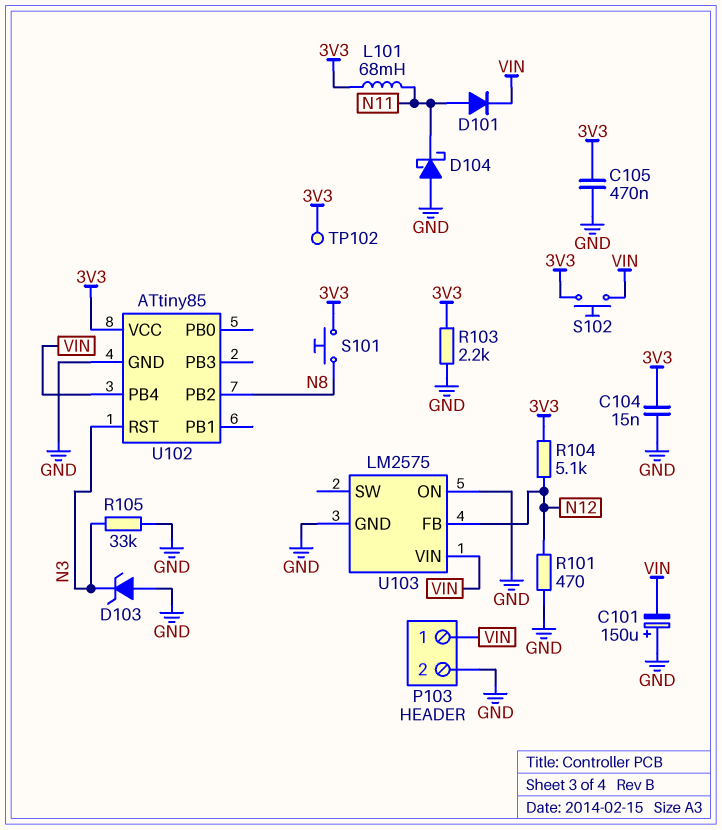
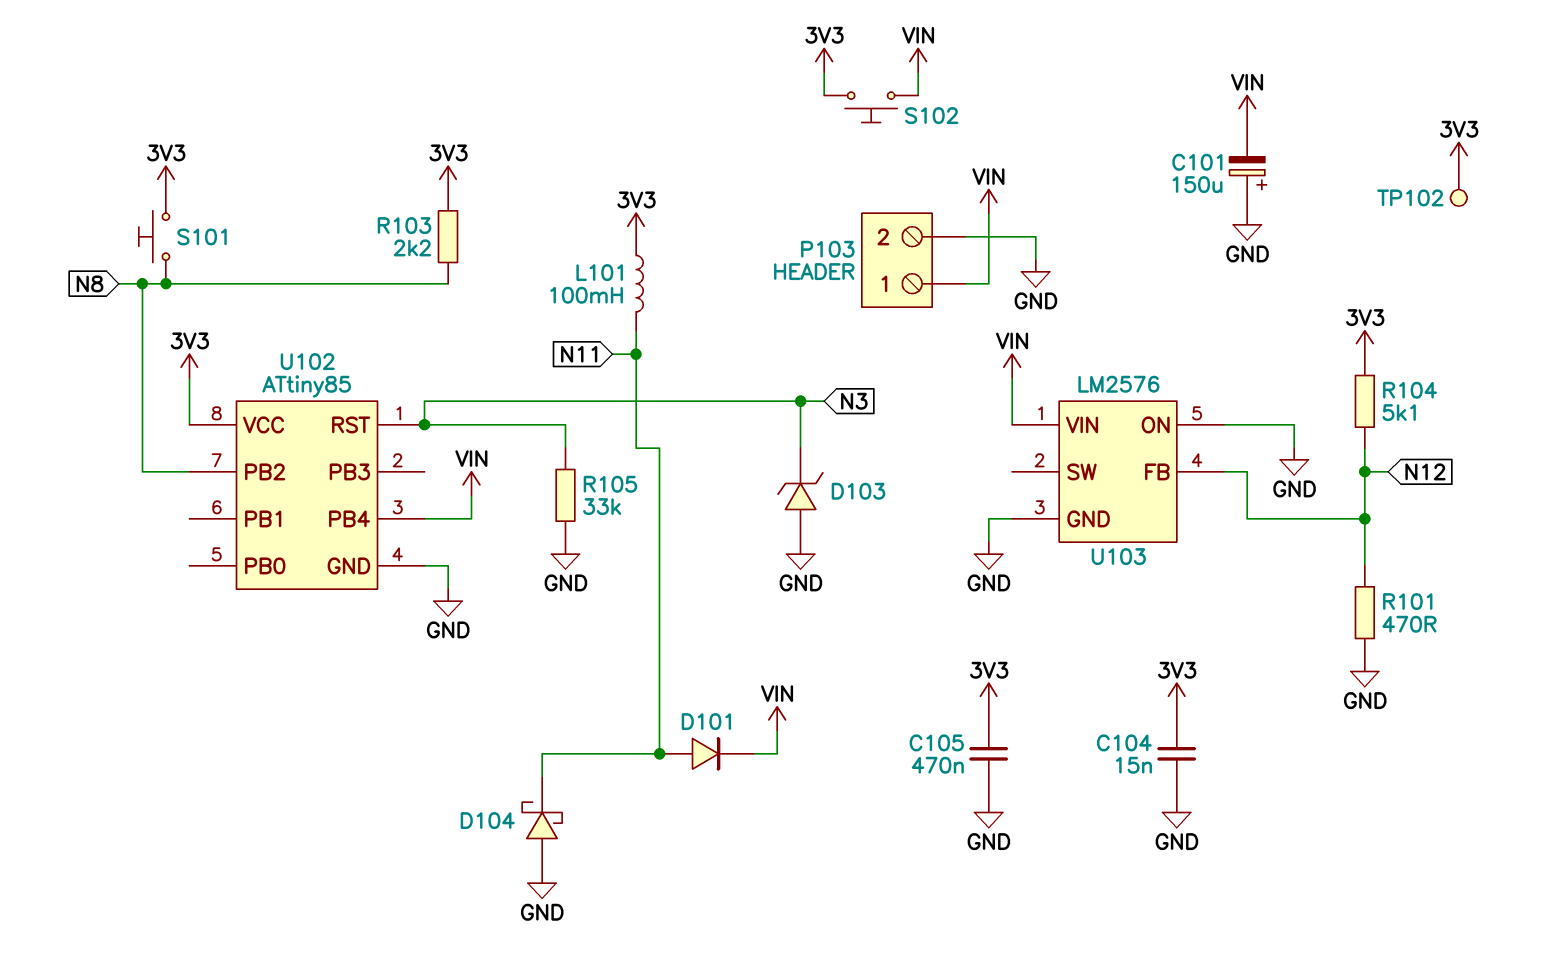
L101: 68mH (3V3, N11) -> 100mH (3V3, N11)
R103: 2.2k (3V3, GND) -> 2.2k (3V3, N8)
U103: LM2575 -> LM2576

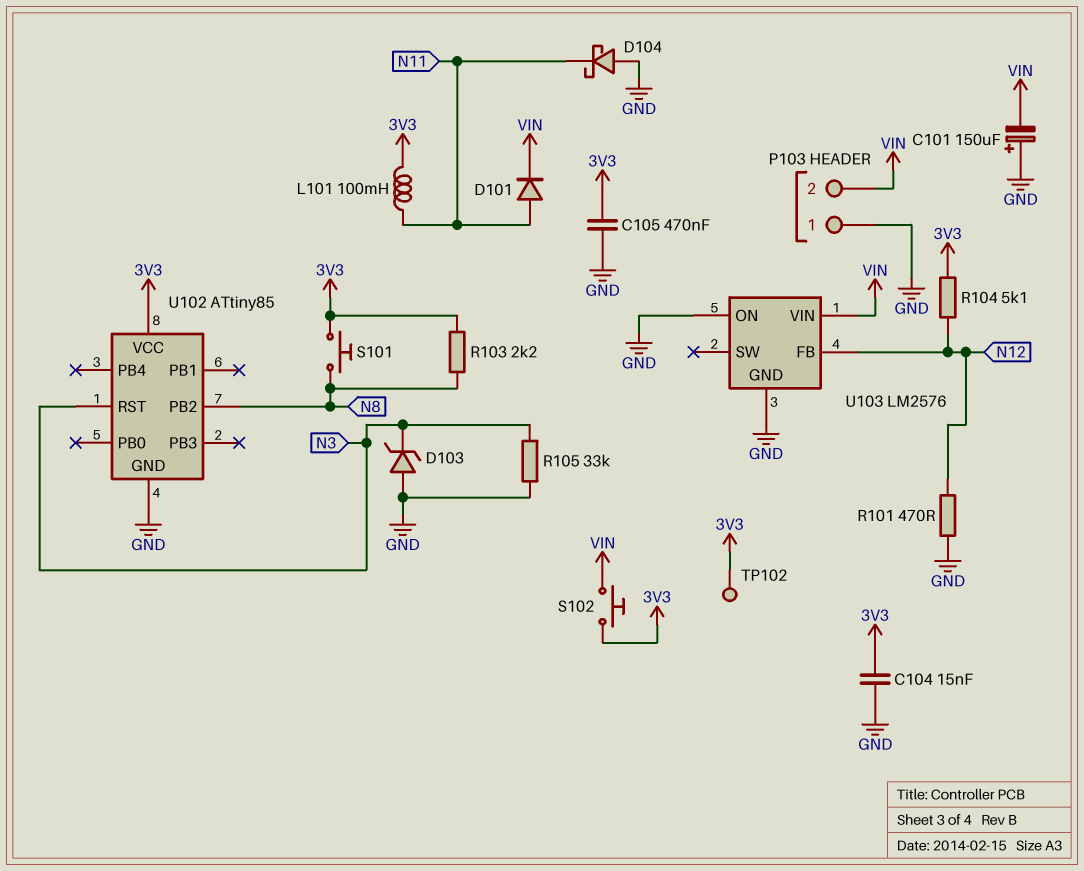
P103 pin 1: VIN -> GND
P103 pin 2: GND -> VIN
U102 pin PB4: VIN -> none

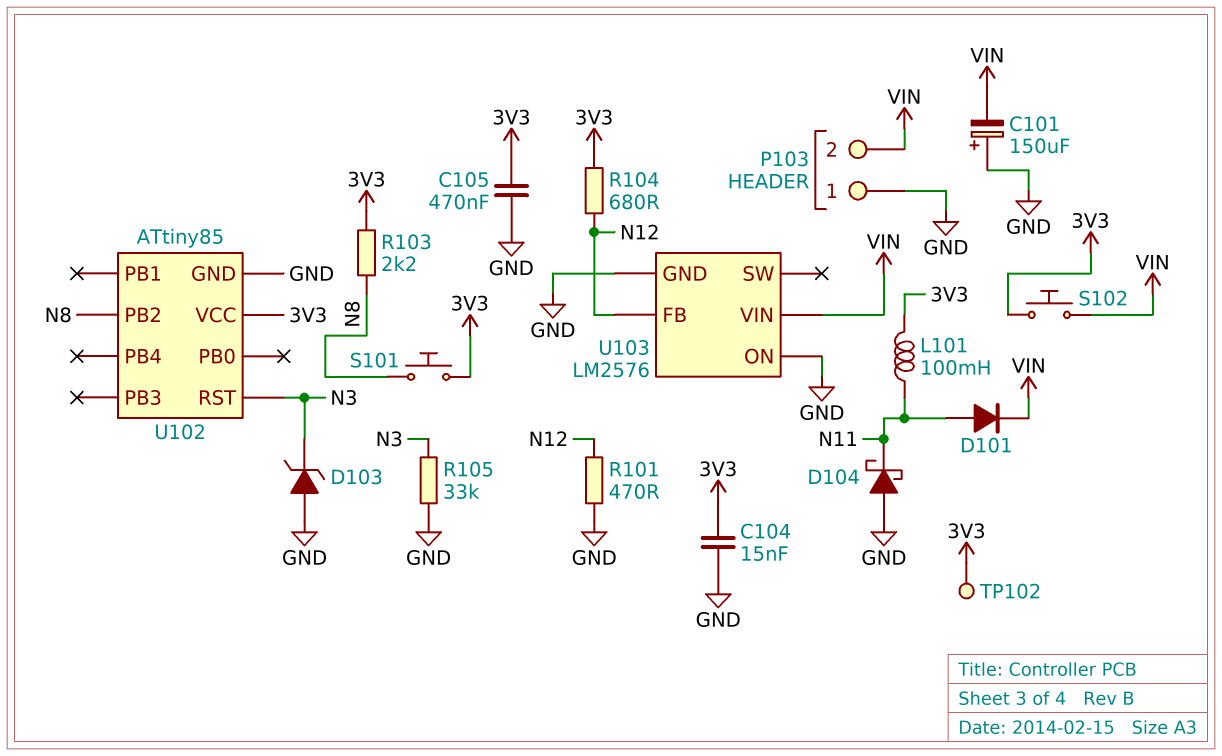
R104: 5.1k (3V3, N12) -> 680 (3V3, N12)

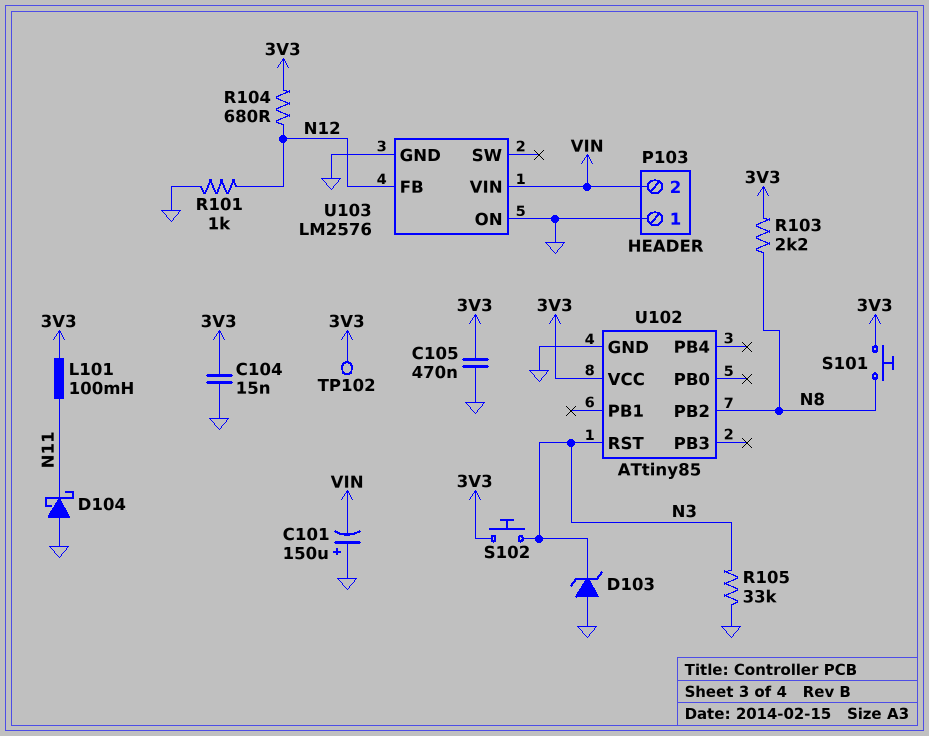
D101: diode (A N11, K VIN) -> none
R101: 470 (GND, N12) -> 1k (GND, N12)
S102: button (3V3, VIN) -> button (3V3, N3)

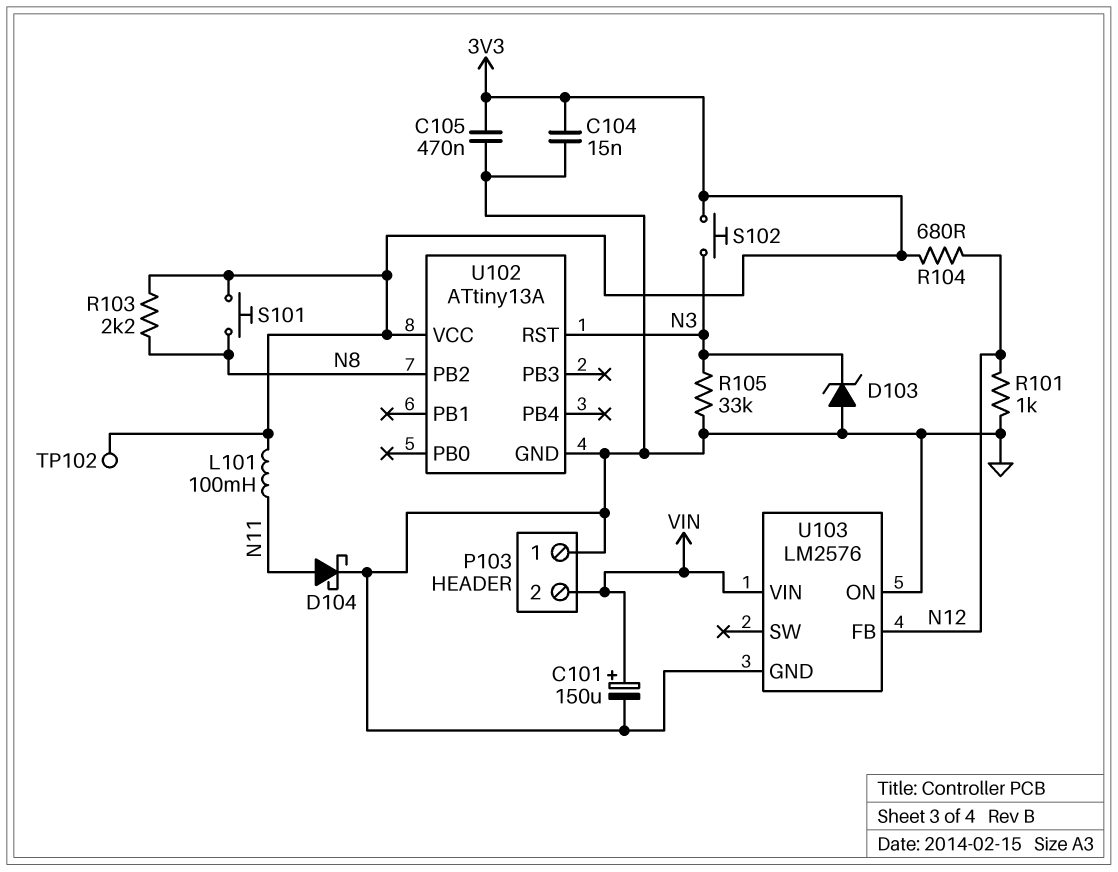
C101: 150uF (plus GND, minus VIN) -> 150uF (plus VIN, minus GND)
D104: schottky (A GND, K N11) -> schottky (A N11, K GND)
U102: ATtiny85 -> ATtiny13A

